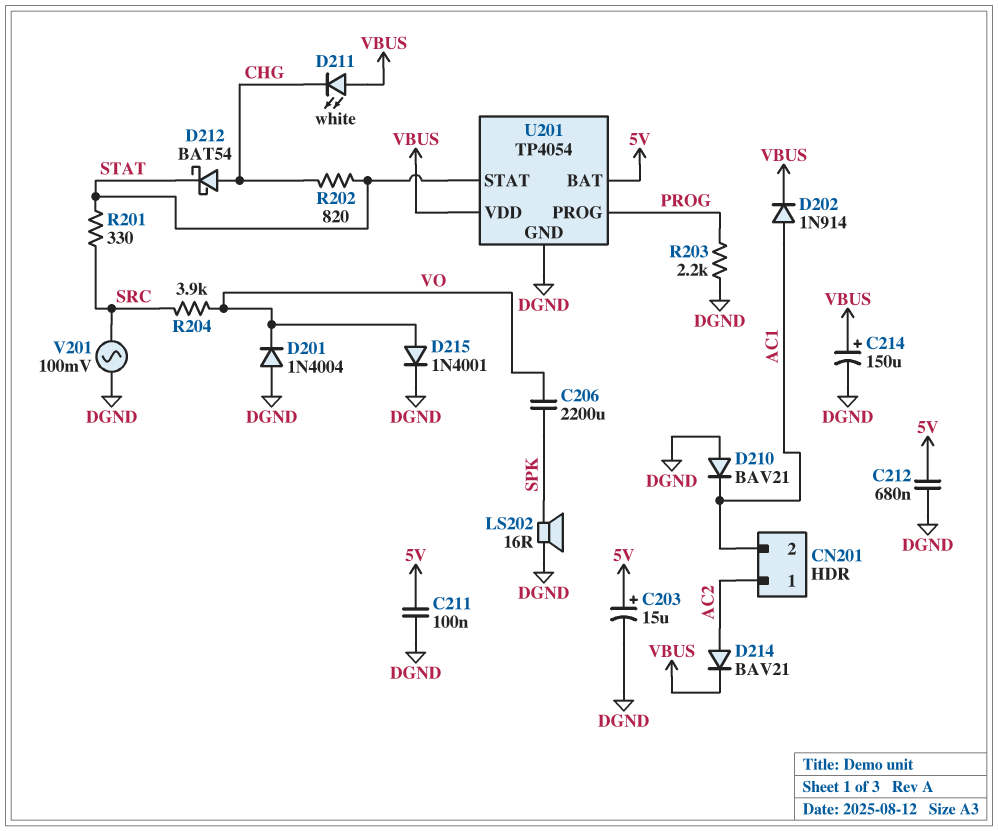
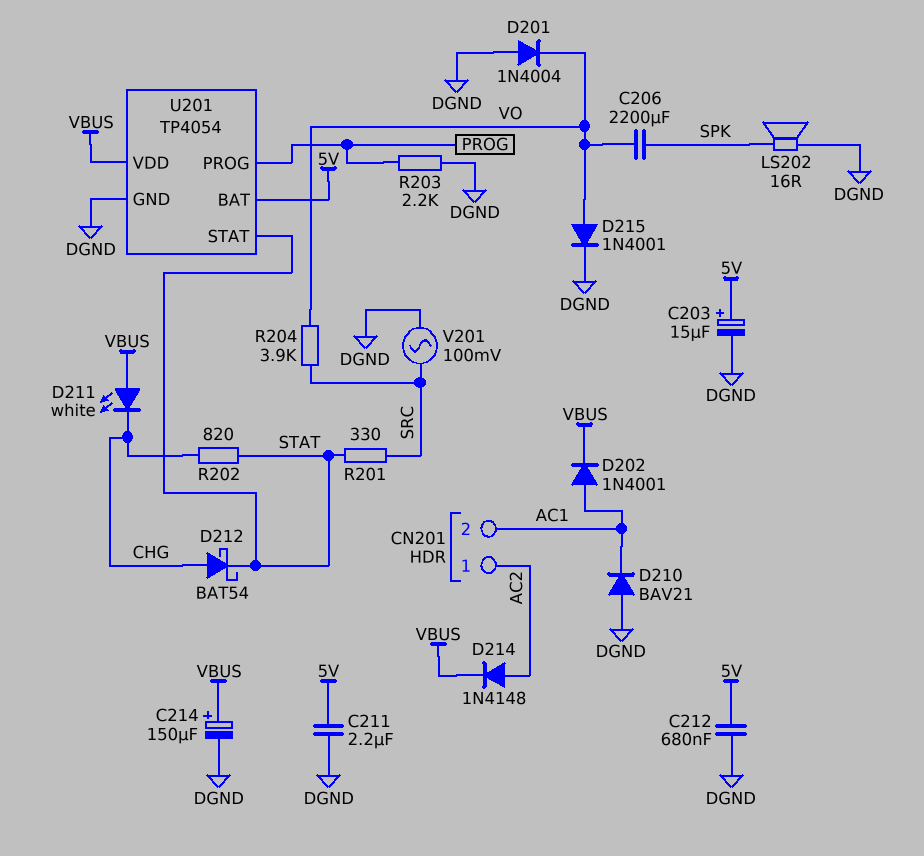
C211: 100nF (5V, DGND) -> 2.2uF (5V, DGND)
D202: diode 1N914 (A AC1, K VBUS) -> diode 1N4001 (A AC1, K VBUS)
D214: diode BAV21 (A AC2, K VBUS) -> diode 1N4148 (A AC2, K VBUS)

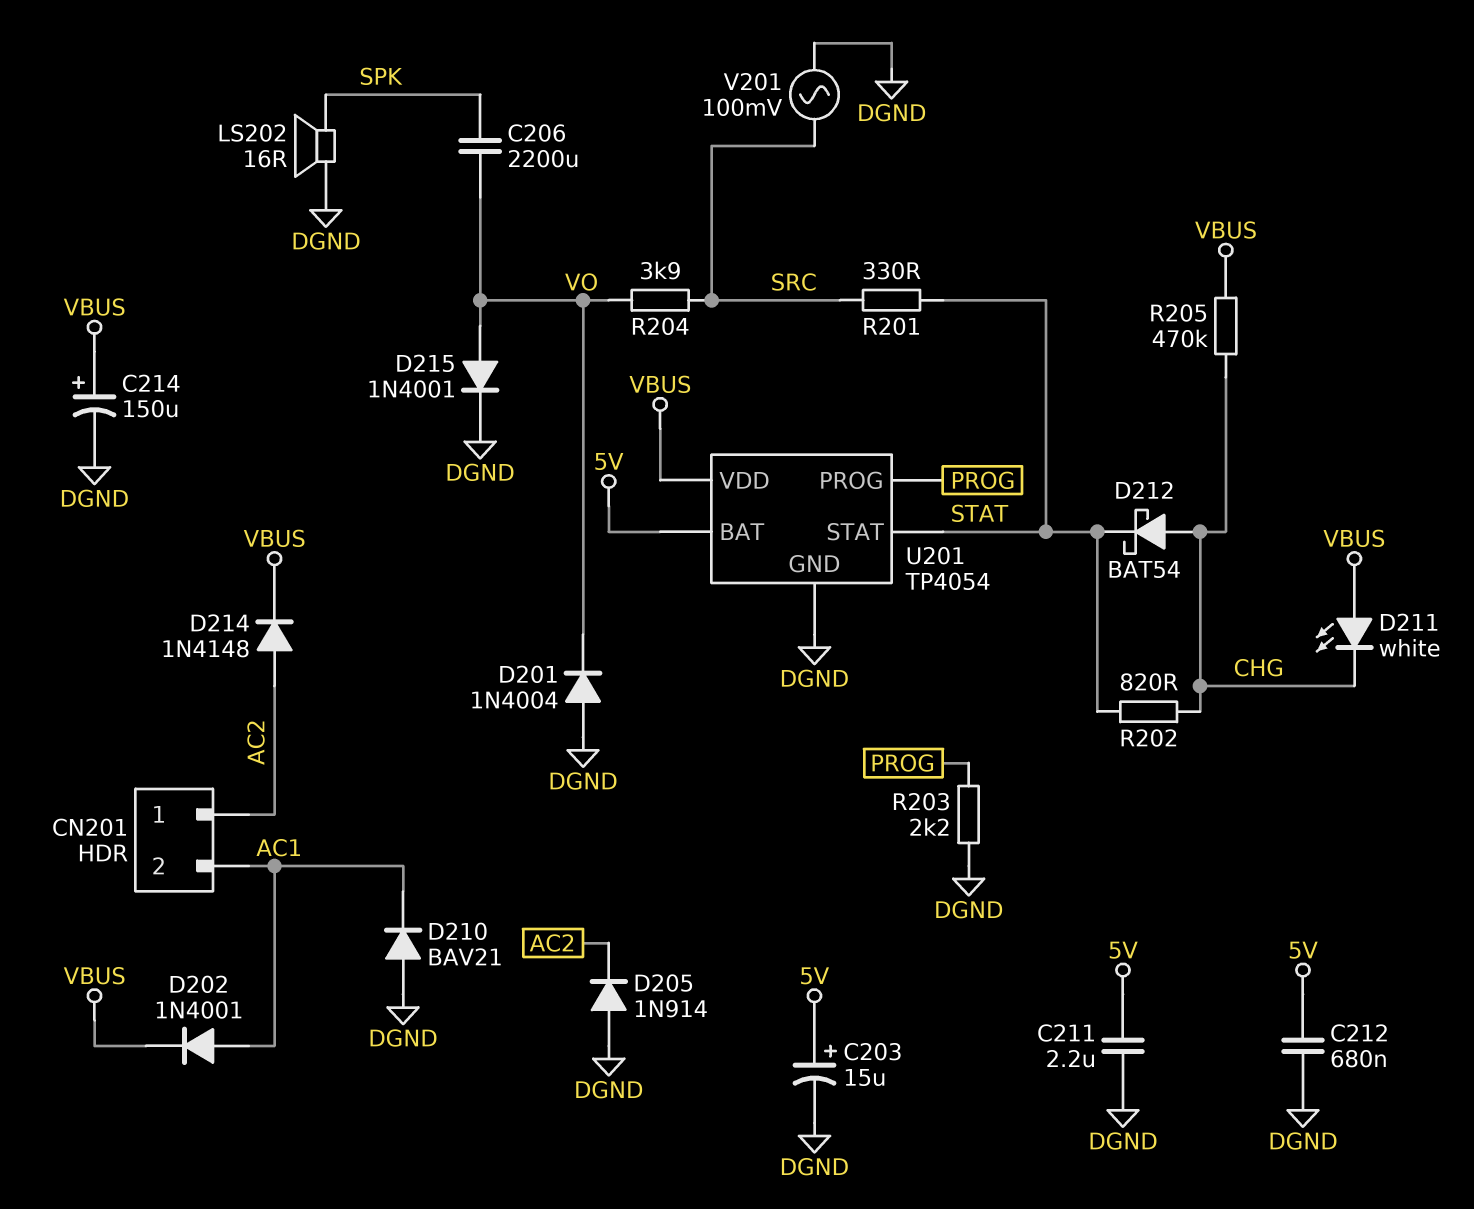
D205: none -> diode 1N914 (A DGND, K AC2)
R205: none -> 470k (CHG, VBUS)

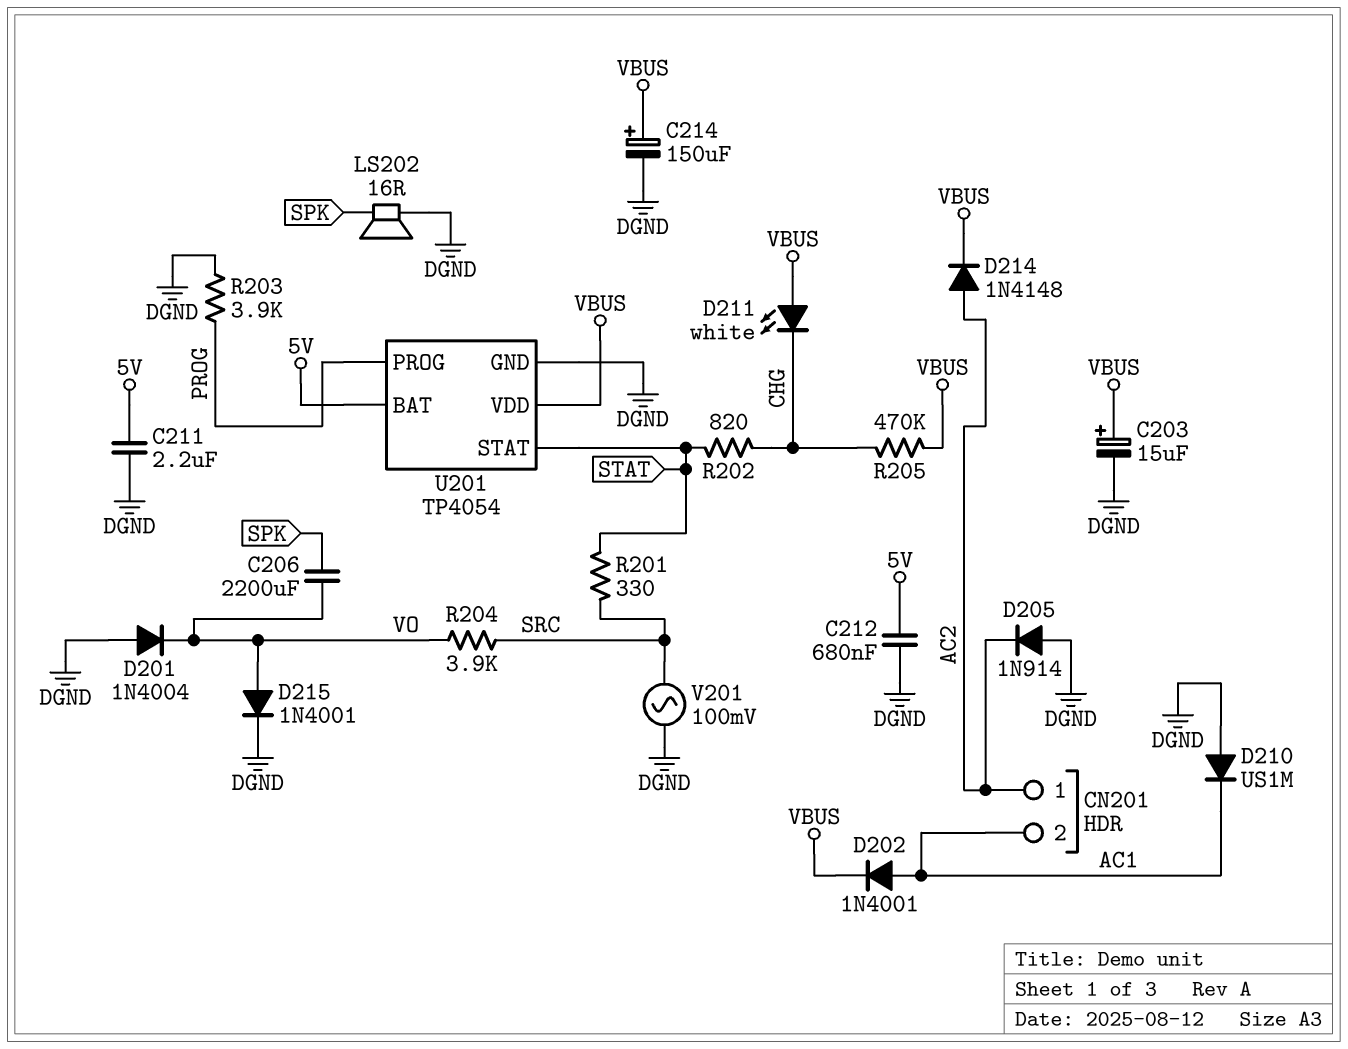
C203: 15uF (plus 5V, minus DGND) -> 15uF (plus VBUS, minus DGND)
D210: diode BAV21 (A DGND, K AC1) -> diode US1M (A DGND, K AC1)
D212: schottky BAT54 (A CHG, K STAT) -> none
R203: 2.2k (DGND, PROG) -> 3.9k (DGND, PROG)

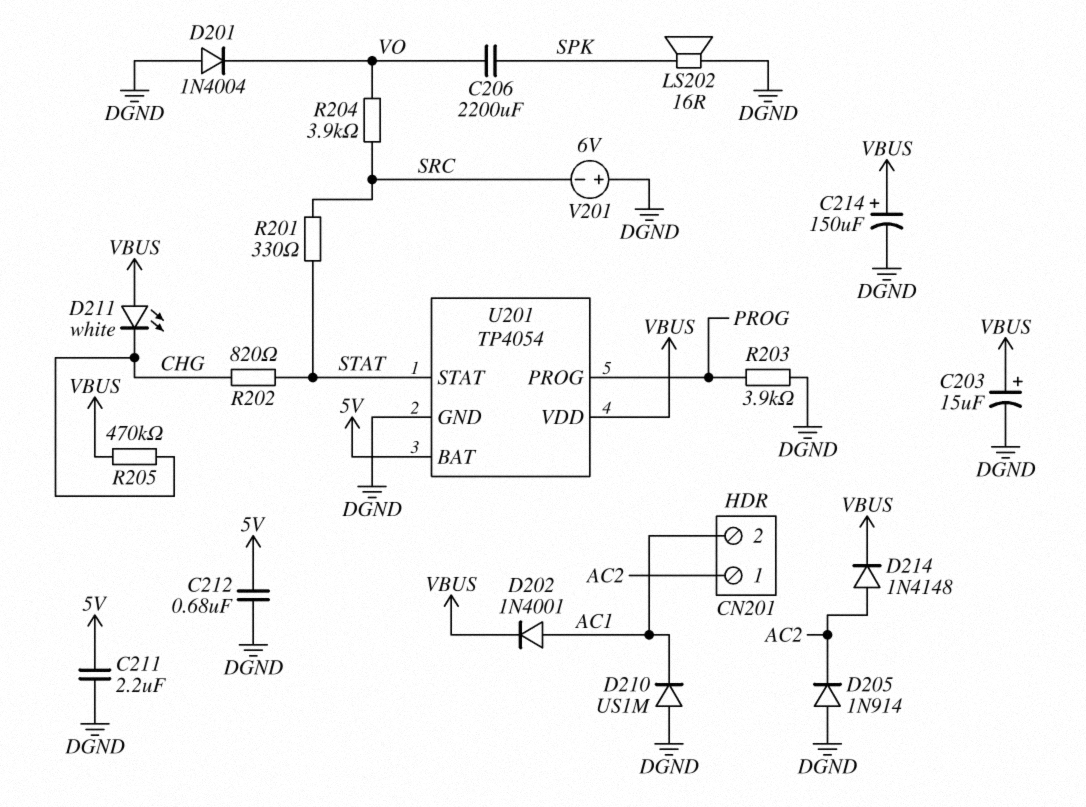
D215: diode 1N4001 (A VO, K DGND) -> none
V201: AC 100mV (DGND, SRC) -> 6V (plus DGND, minus SRC)

